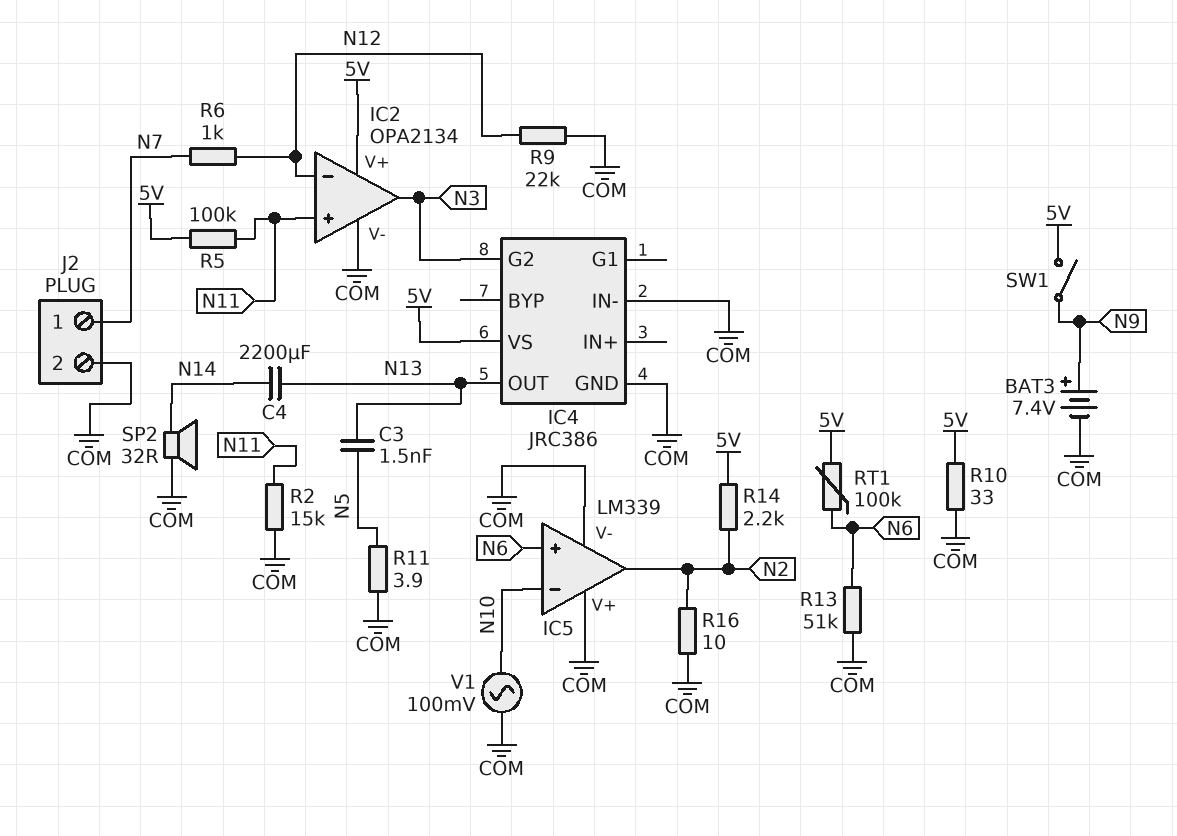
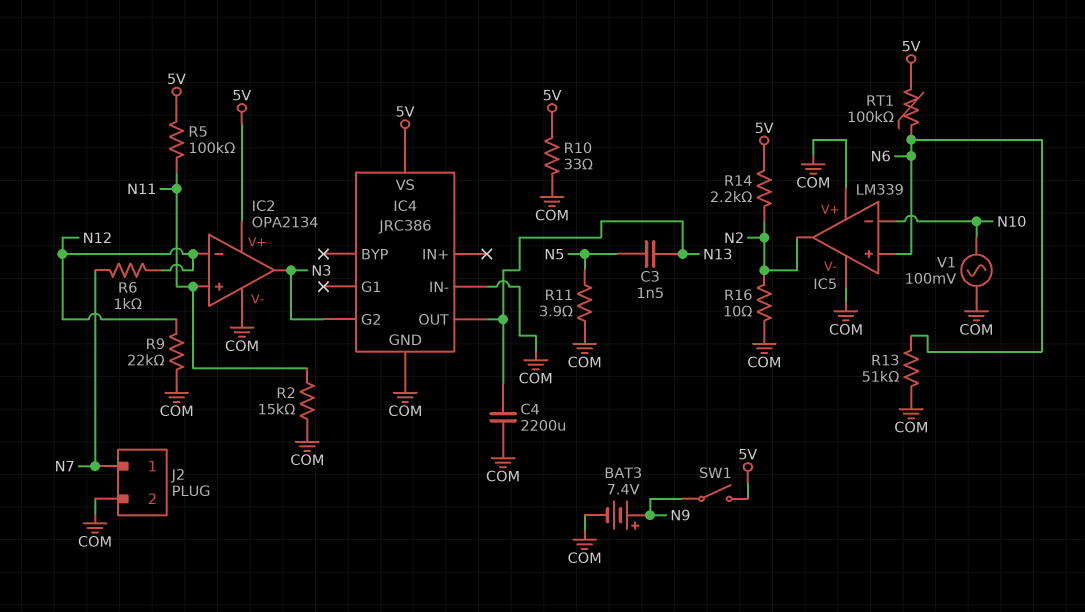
C4: 2200uF (N13, N14) -> 2200uF (COM, N13)
SP2: speaker 32R (COM, N14) -> none

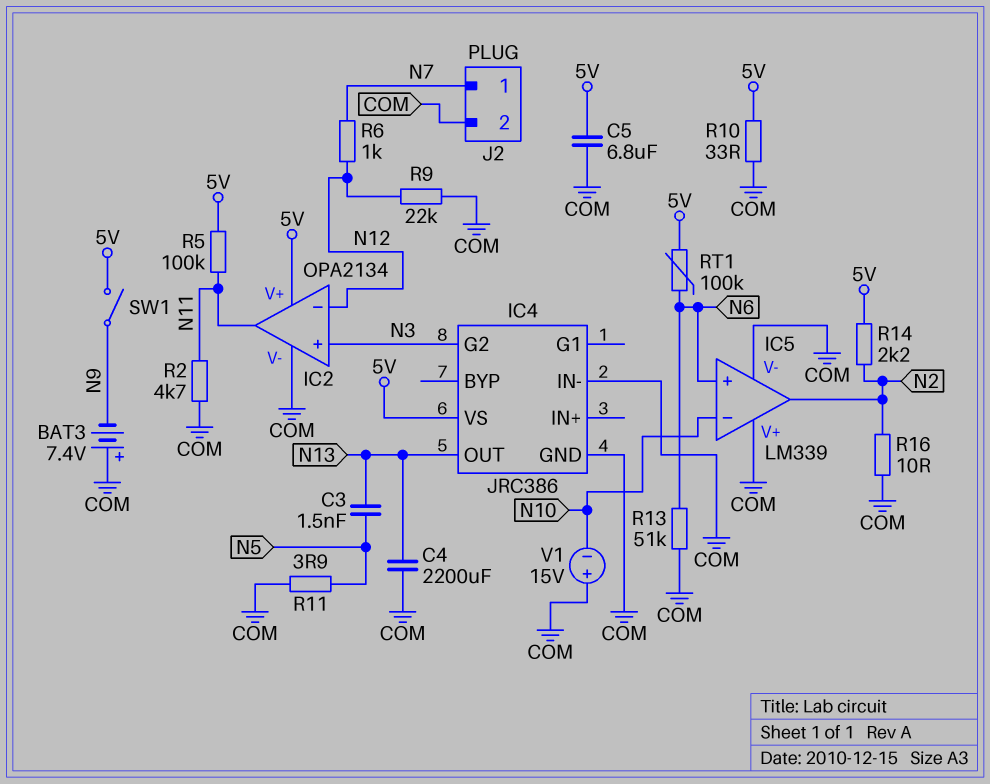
BAT3: 7.4V (plus N9, minus COM) -> 7.4V (plus COM, minus N9)
C5: none -> 6.8uF (5V, COM)
IC2 pin in+: N11 -> N3
IC2 pin out: N3 -> N11
R2: 15k (COM, N11) -> 4.7k (COM, N11)
V1: AC 100mV (COM, N10) -> 15V (plus COM, minus N10)

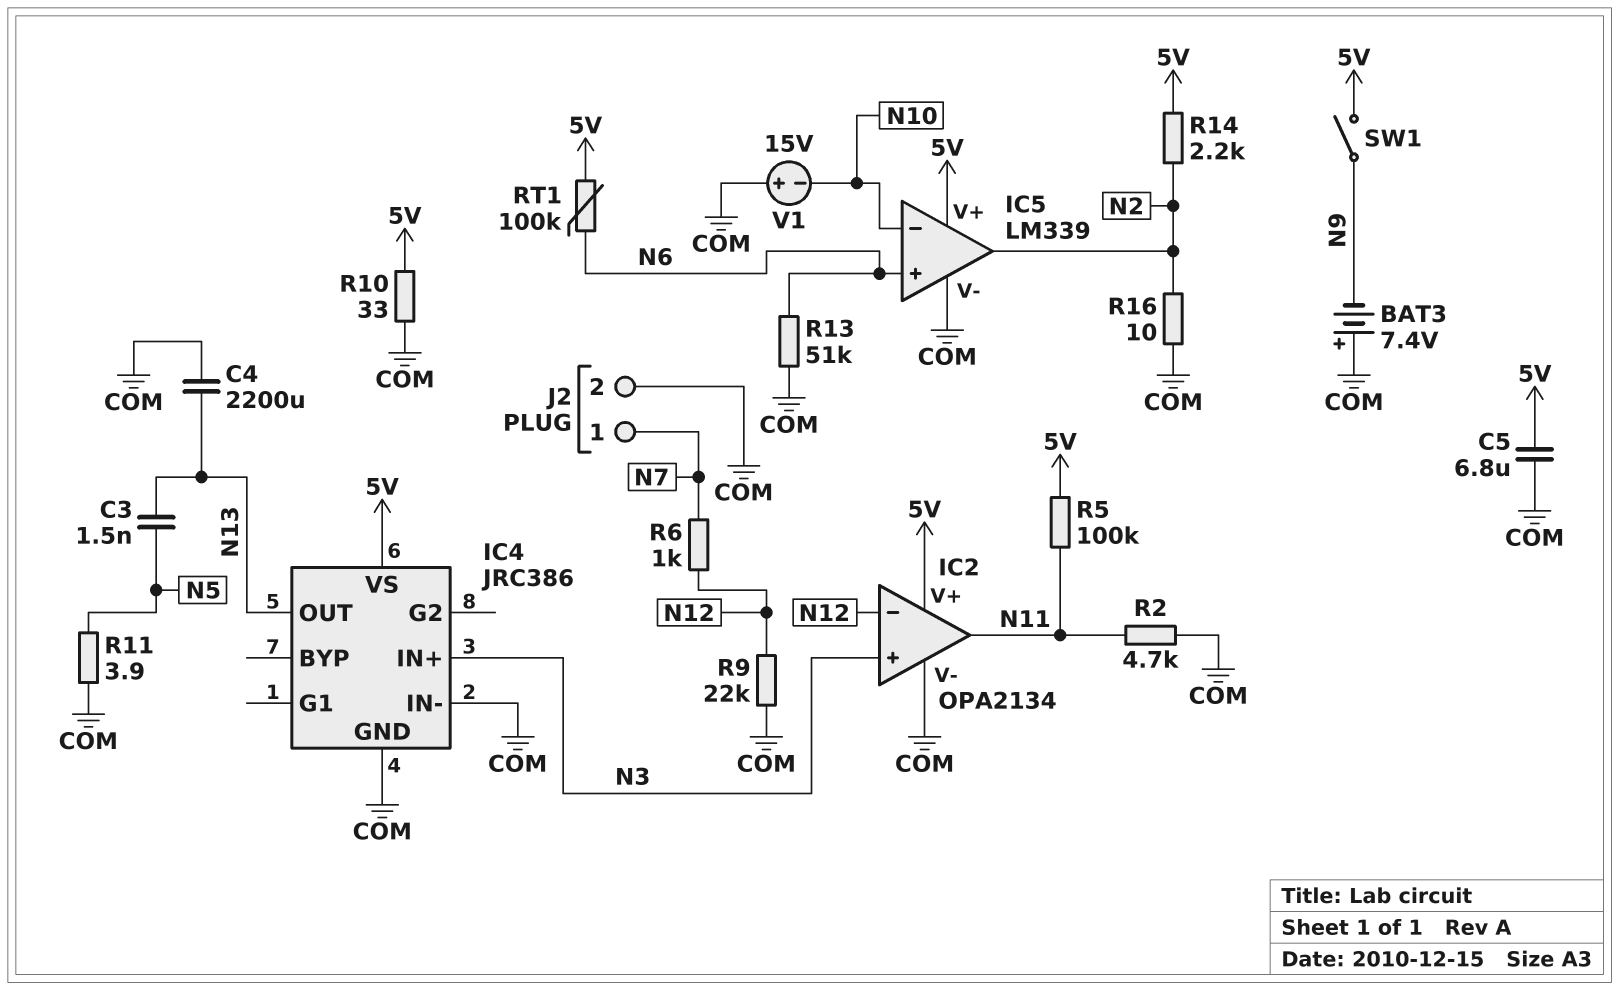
IC4 pin G2: N3 -> none
IC4 pin IN+: none -> N3
IC5 pin V+: COM -> 5V

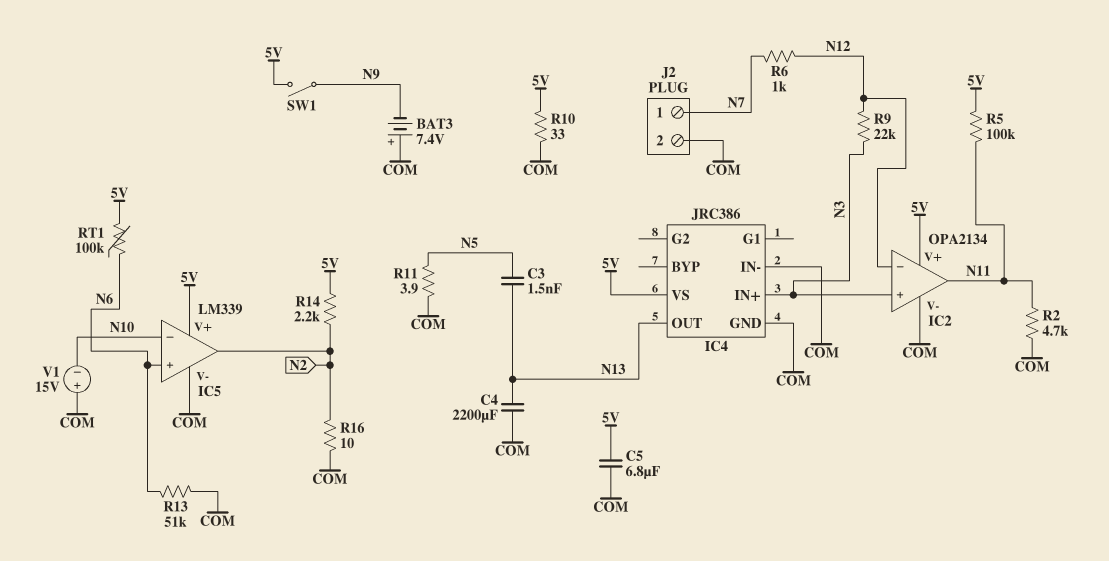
R9: 22k (COM, N12) -> 22k (N3, N12)

